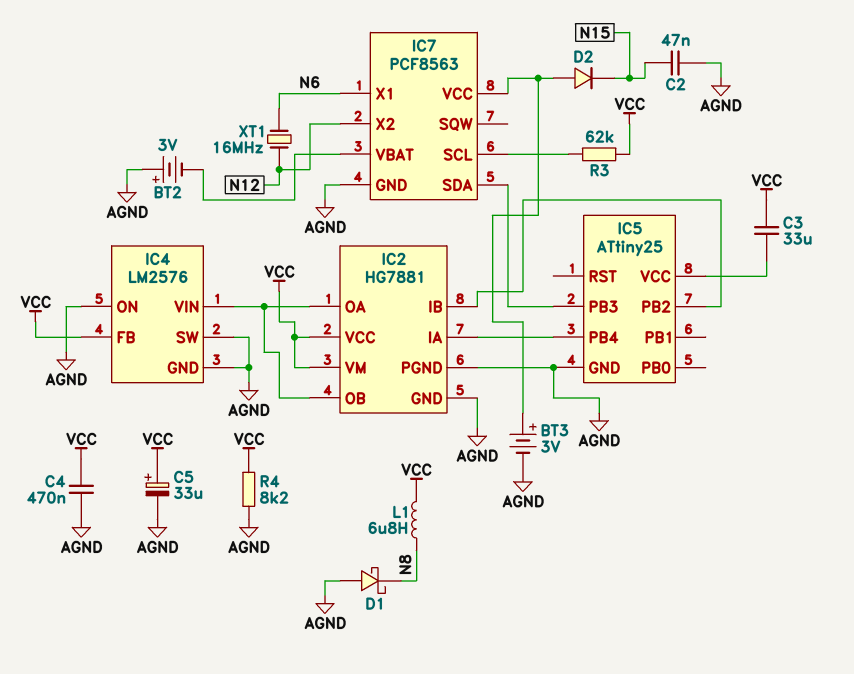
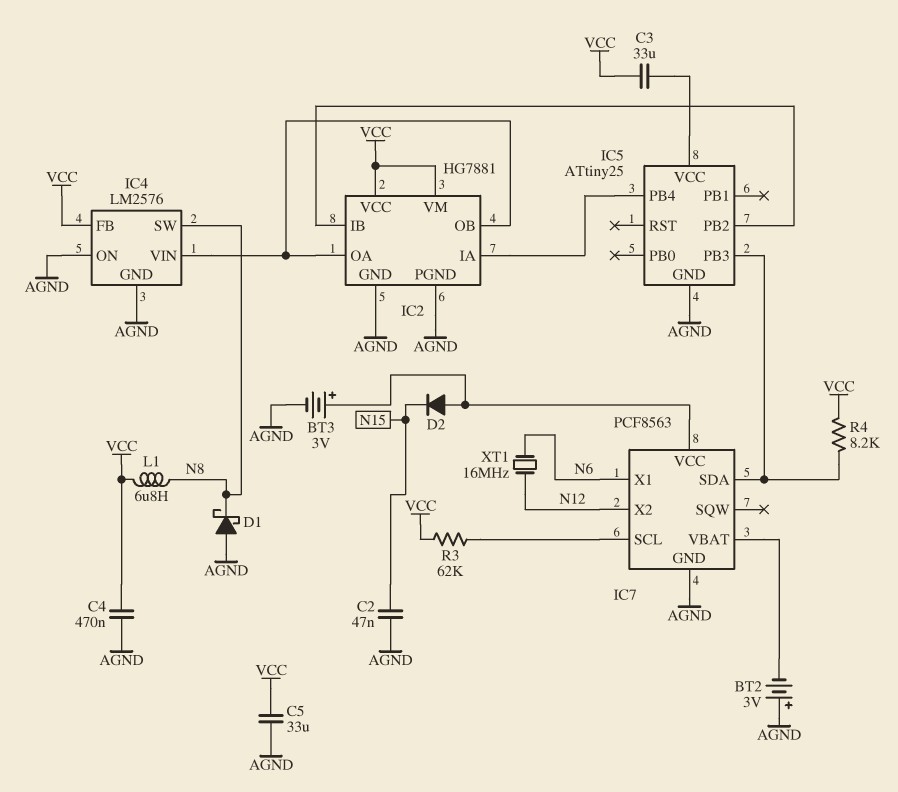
C5: 33uF (plus VCC, minus AGND) -> 33uF (AGND, VCC)
IC4 pin SW: AGND -> N8
R4: 8.2k (AGND, VCC) -> 8.2k (IC5/PB3, VCC)

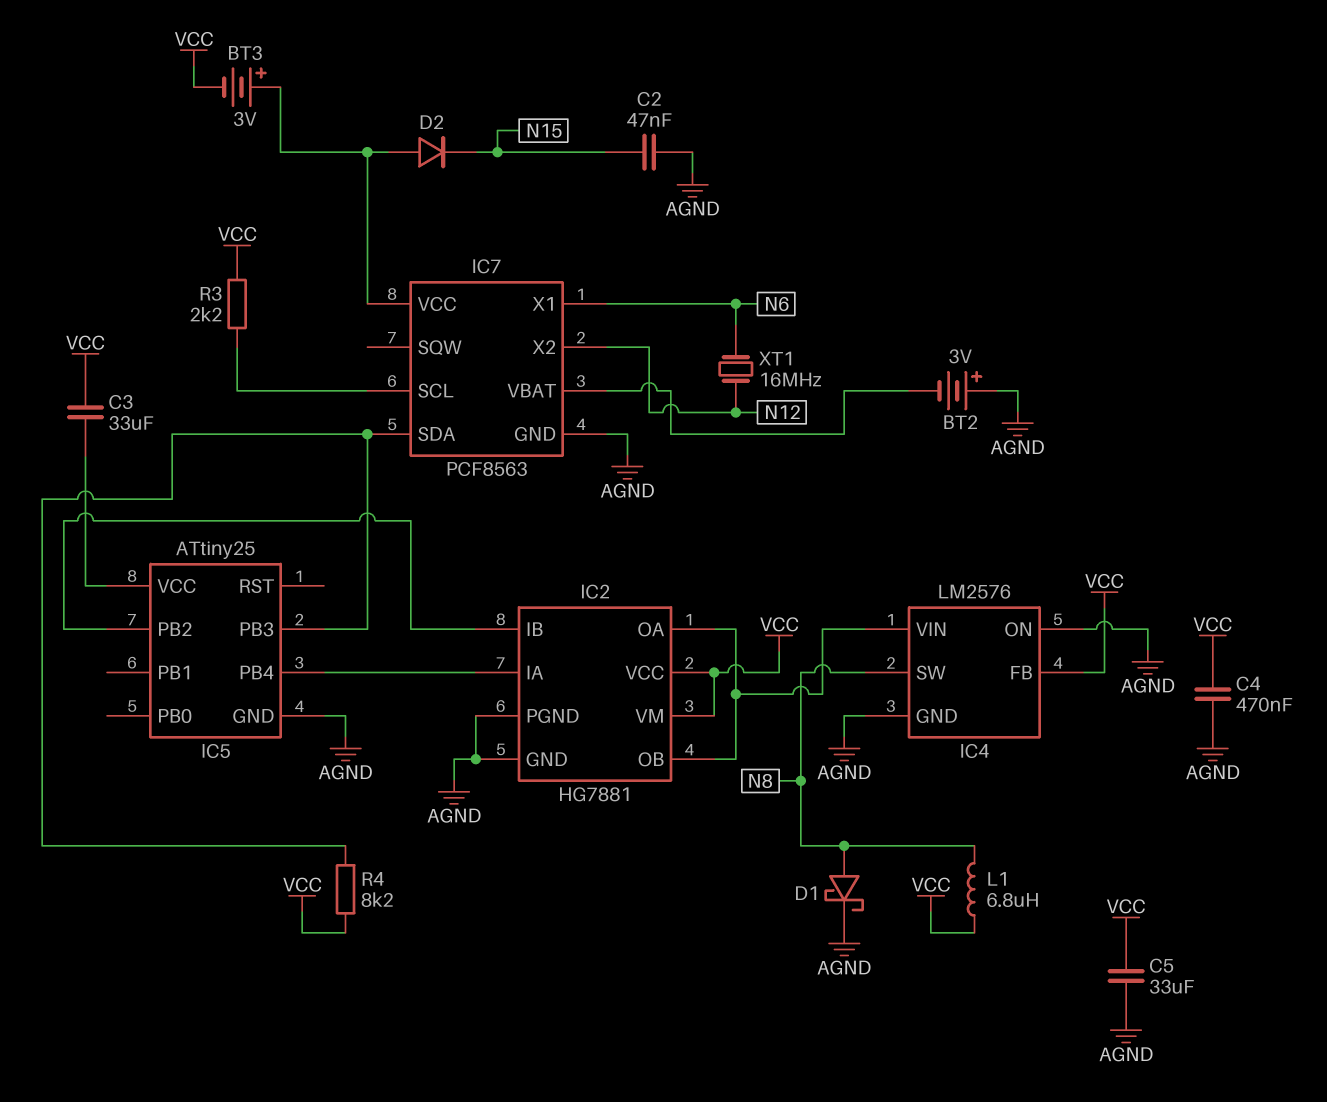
BT3: 3V (plus IC7/VCC, minus AGND) -> 3V (plus IC7/VCC, minus VCC)
D1: schottky (A AGND, K N8) -> schottky (A N8, K AGND)
R3: 62k (IC7/SCL, VCC) -> 2.2k (IC7/SCL, VCC)

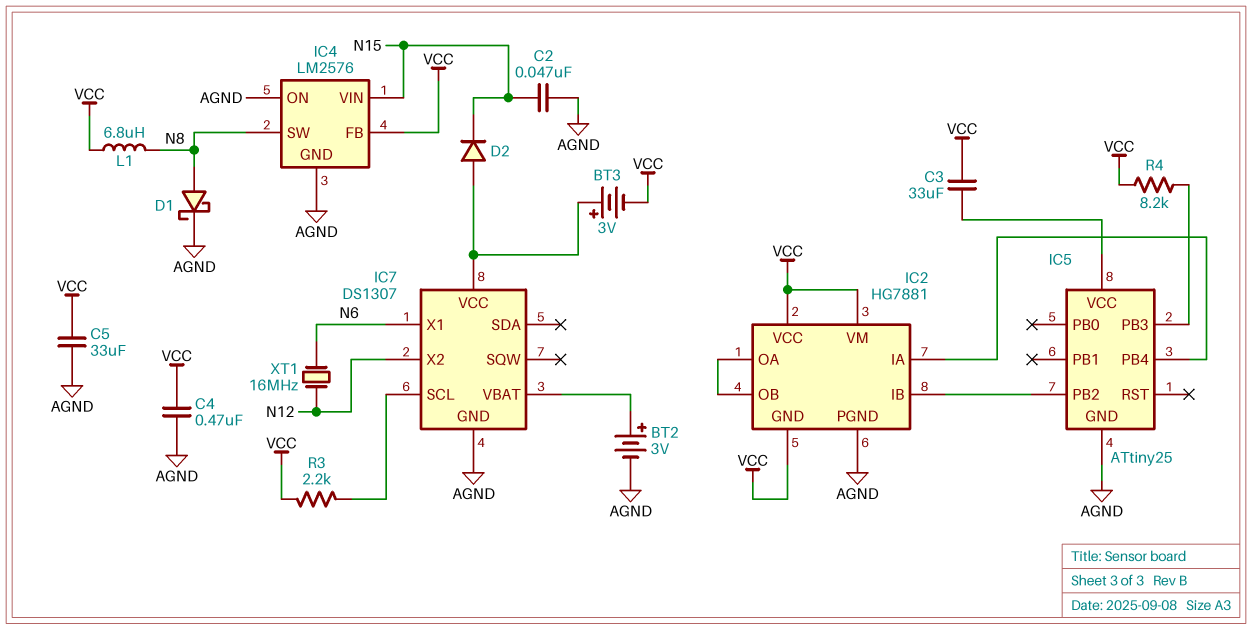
BT2: 3V (plus AGND, minus IC7/VBAT) -> 3V (plus IC7/VBAT, minus AGND)
IC2 pin GND: AGND -> VCC
IC4 pin VIN: IC2/OA -> N15
IC7: PCF8563 -> DS1307
IC7 pin SDA: IC5/PB3 -> none

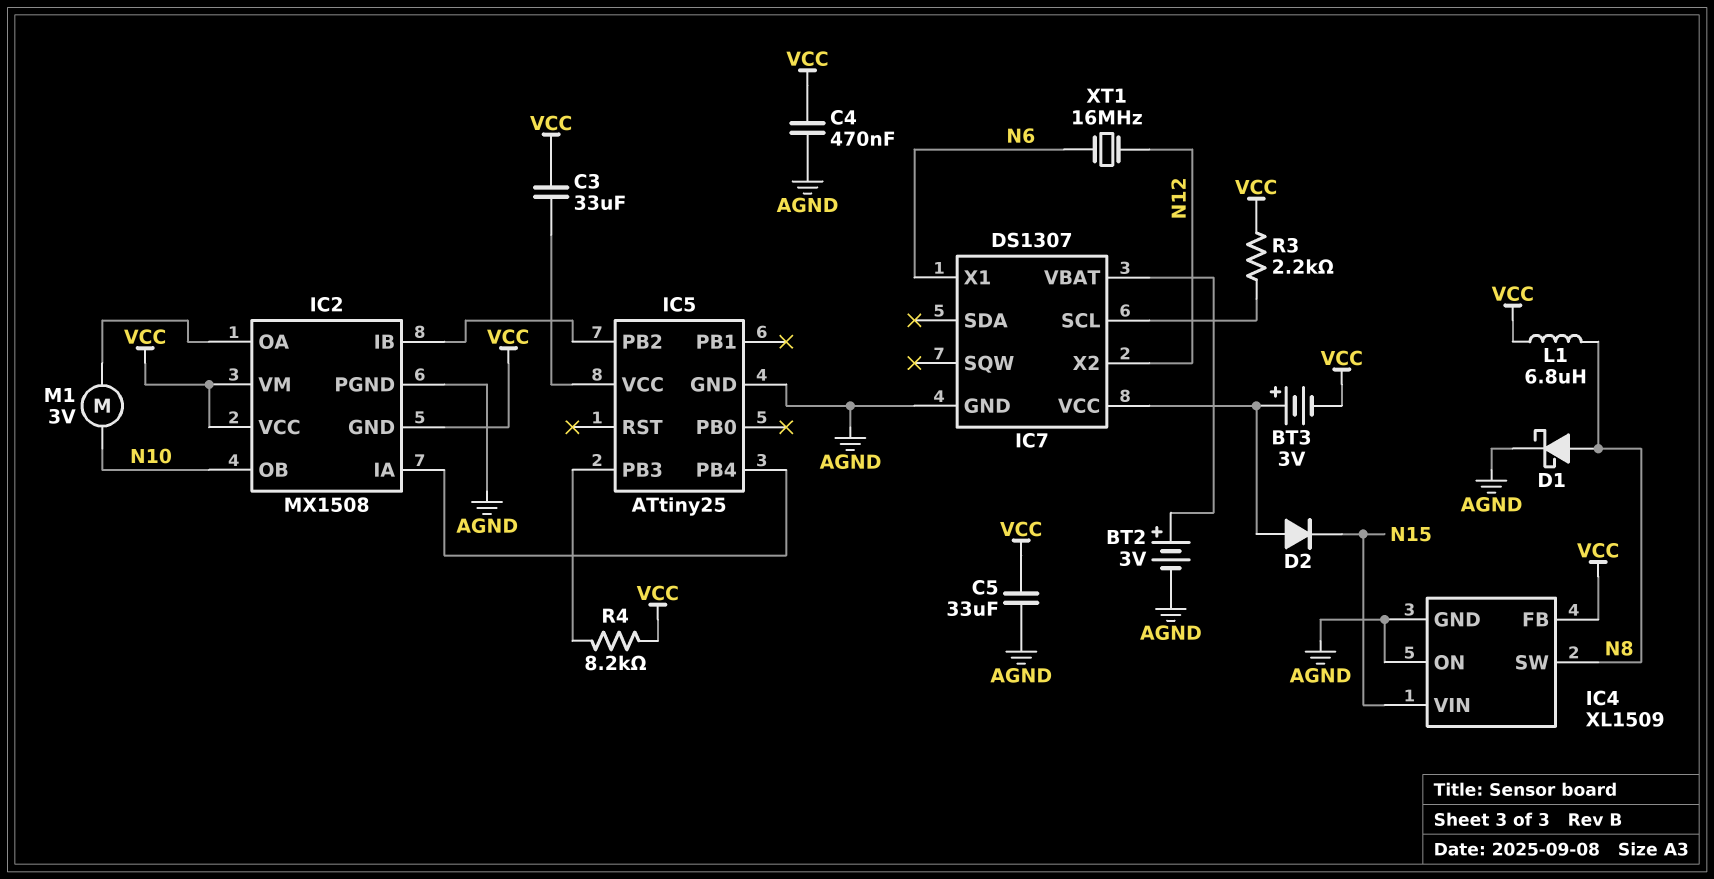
C2: 47nF (AGND, N15) -> none
IC2: HG7881 -> MX1508
IC2 pin OB: IC2/OA -> N10
IC4: LM2576 -> XL1509
M1: none -> motor 3V (IC2/OA, N10)

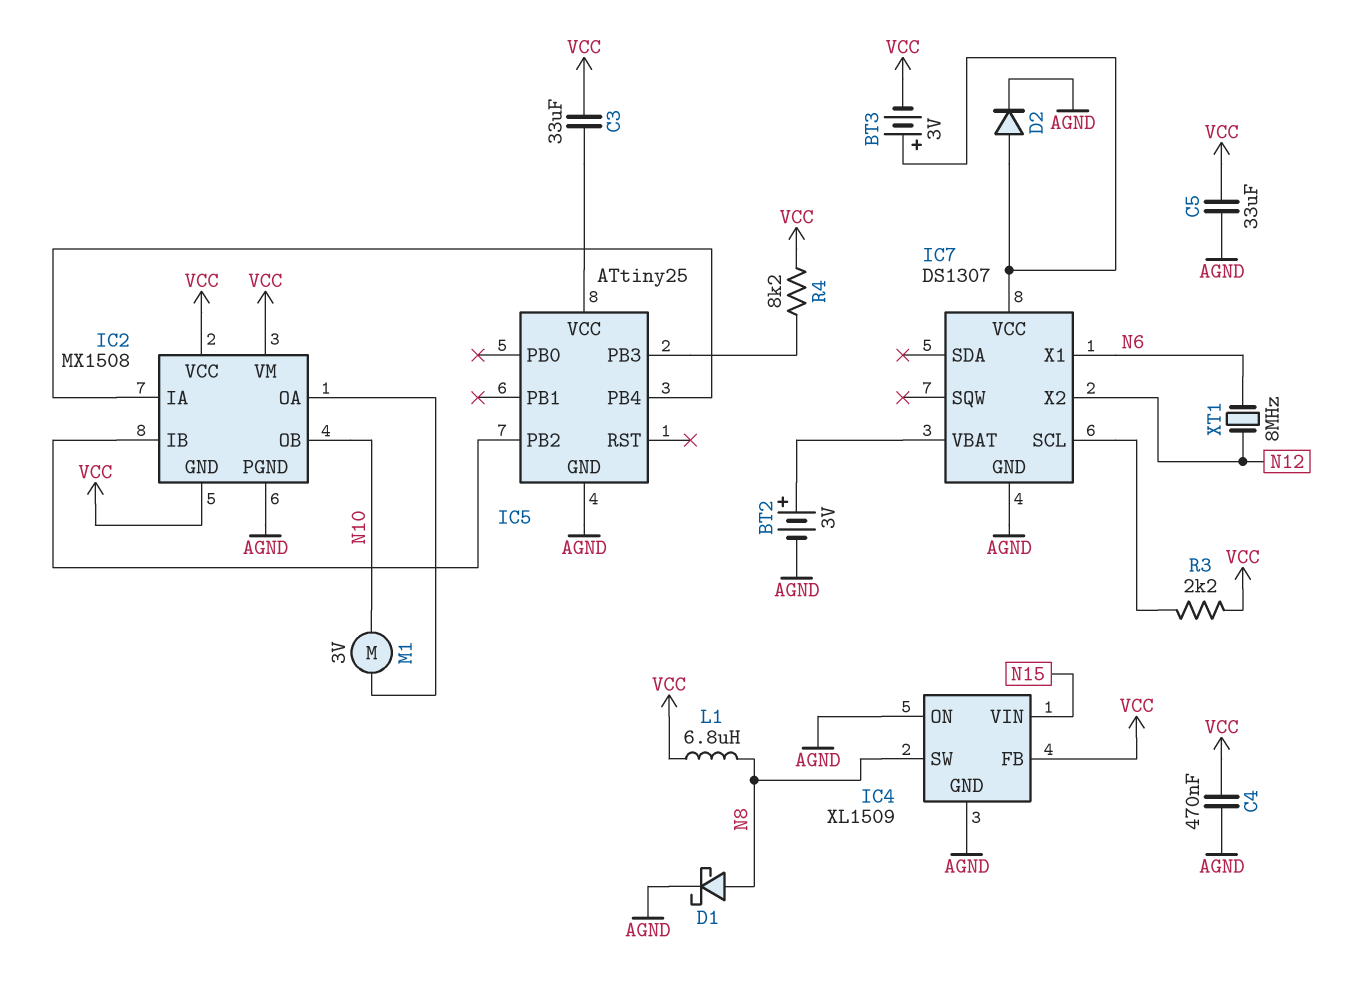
D2: diode (A IC7/VCC, K N15) -> diode (A IC7/VCC, K AGND)
XT1: 16MHz (N6, N12) -> 8MHz (N6, N12)

